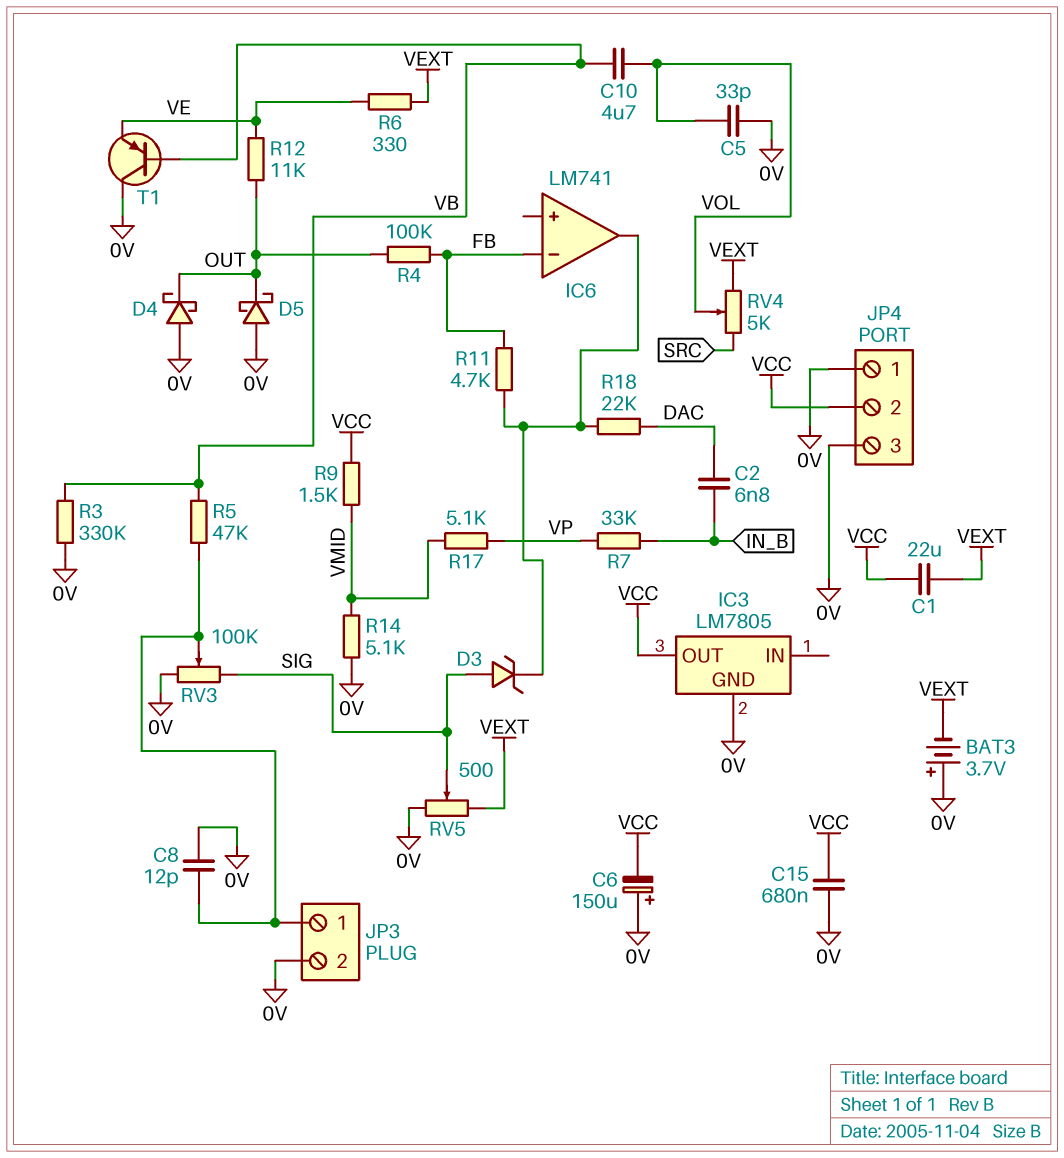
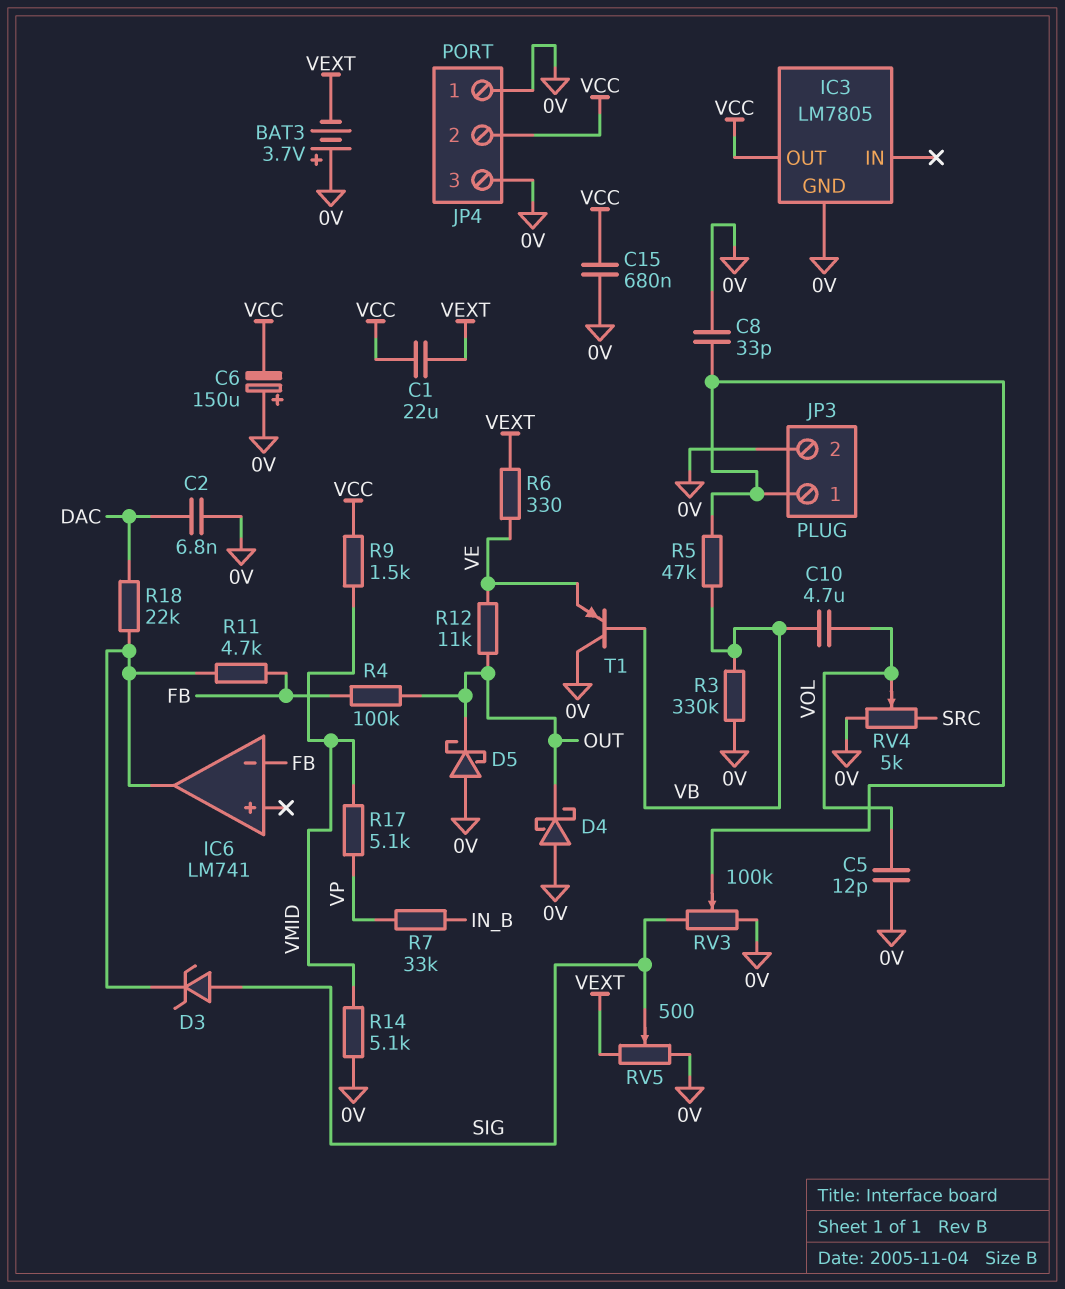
C2: 6.8nF (DAC, IN_B) -> 6.8nF (0V, DAC)
C5: 33pF (0V, VOL) -> 12pF (0V, VOL)
C8: 12pF (0V, JP3/1) -> 33pF (0V, JP3/1)
RV4: 5k (SRC, VEXT, wiper VOL) -> 5k (0V, SRC, wiper VOL)

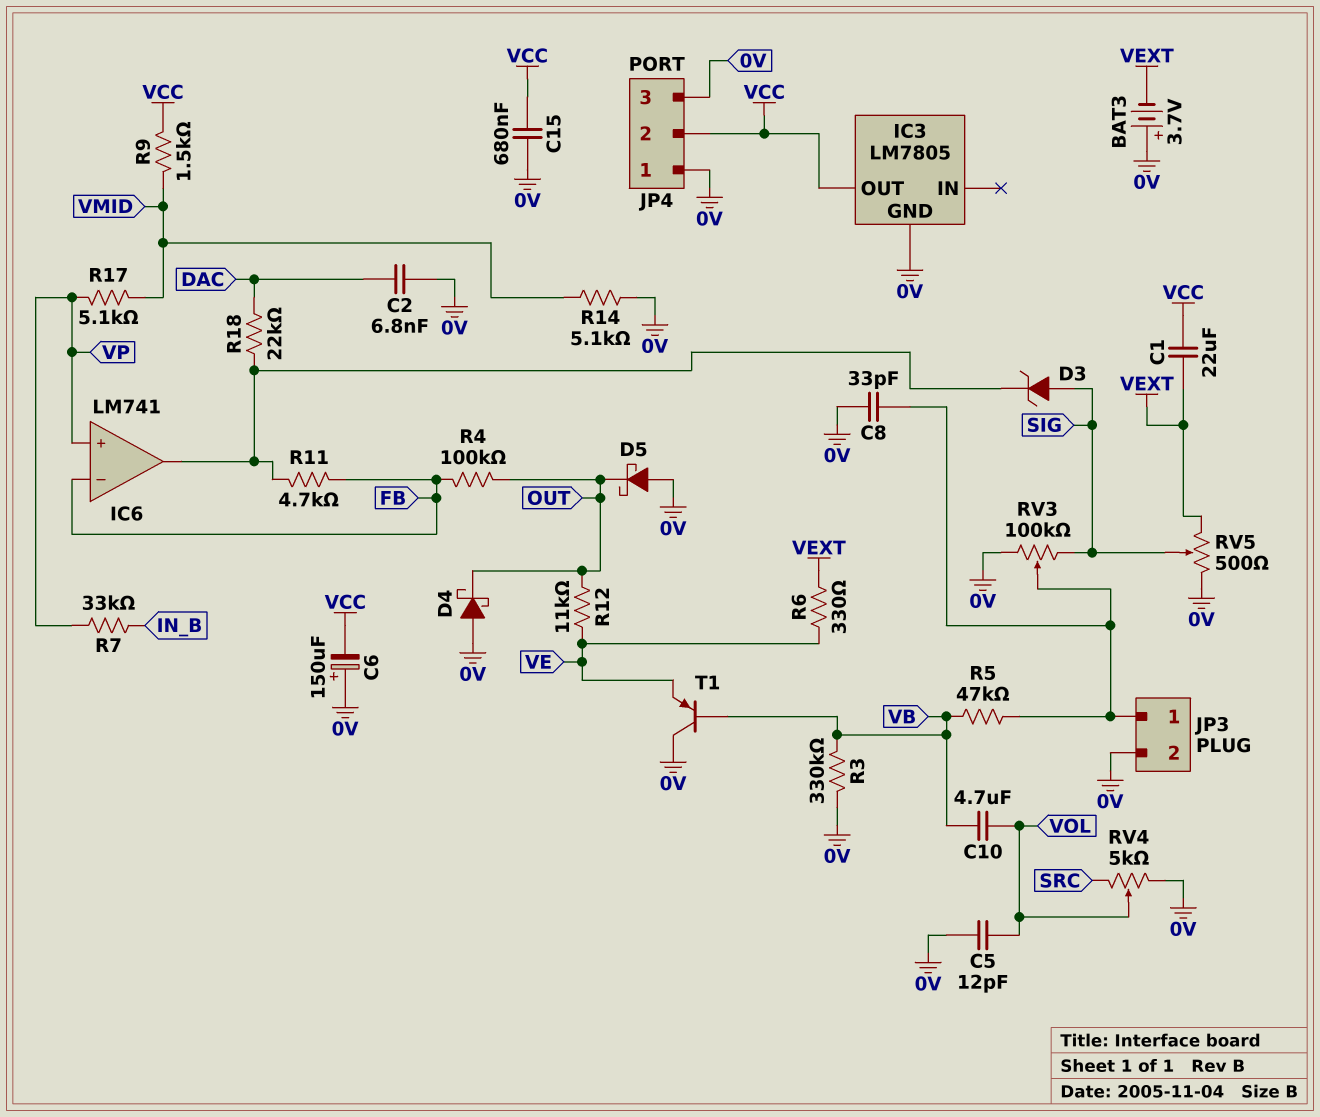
IC6 pin in+: none -> VP

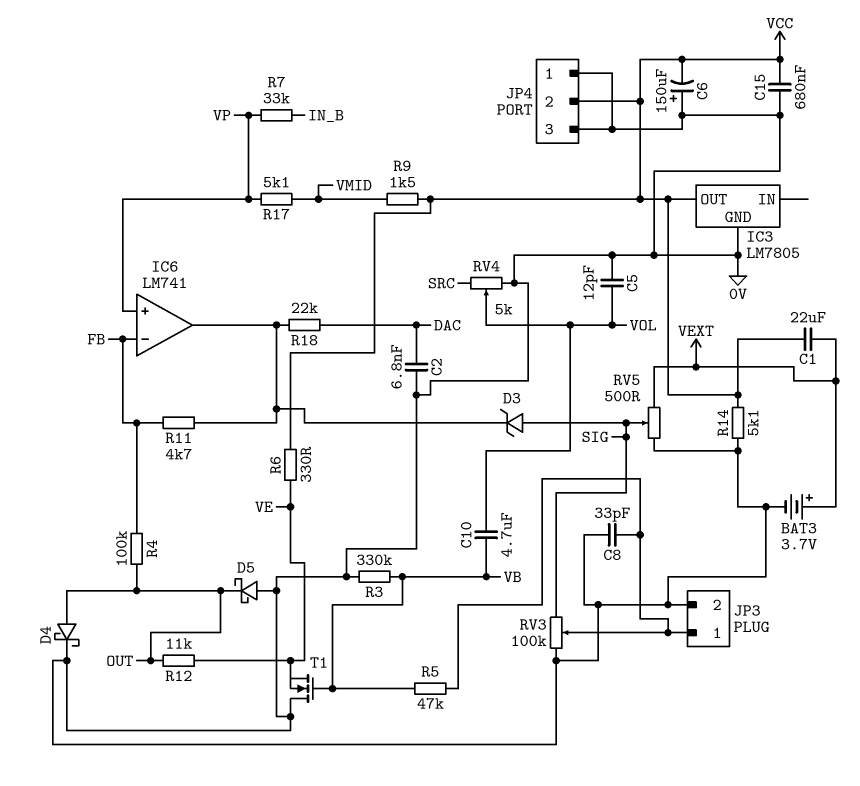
BAT3: 3.7V (plus 0V, minus VEXT) -> 3.7V (plus VEXT, minus 0V)
D4: schottky (A 0V, K OUT) -> schottky (A OUT, K 0V)
R6: 330 (VE, VEXT) -> 330 (VCC, VE)
R14: 5.1k (0V, VMID) -> 5.1k (0V, VCC)
T1: PNP (B VB, C 0V, E VE) -> NMOS (G VB, D 0V, S VE)

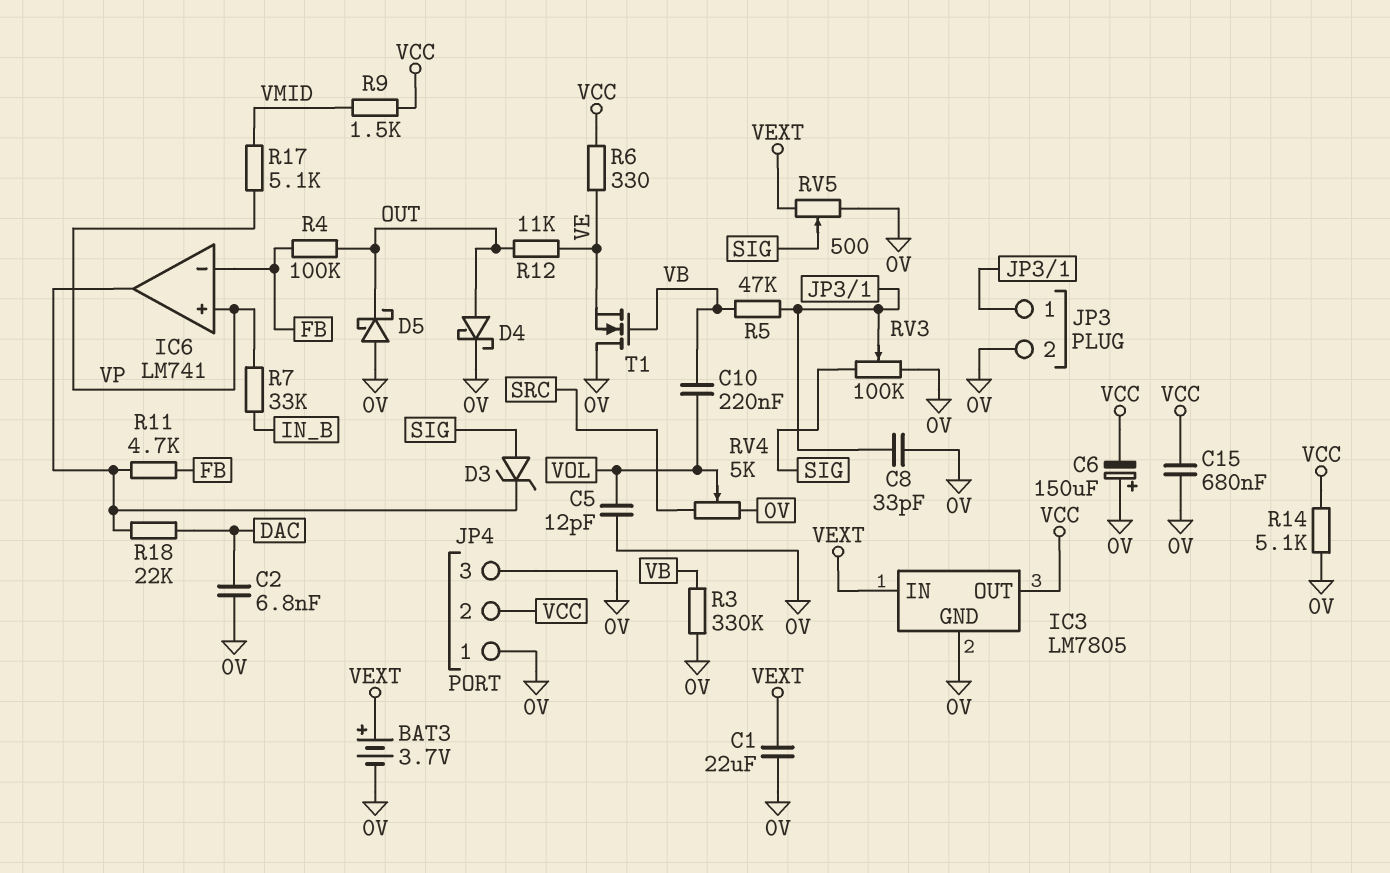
C1: 22uF (VCC, VEXT) -> 22uF (0V, VEXT)
C10: 4.7uF (VB, VOL) -> 220nF (VB, VOL)
IC3 pin IN: none -> VEXT

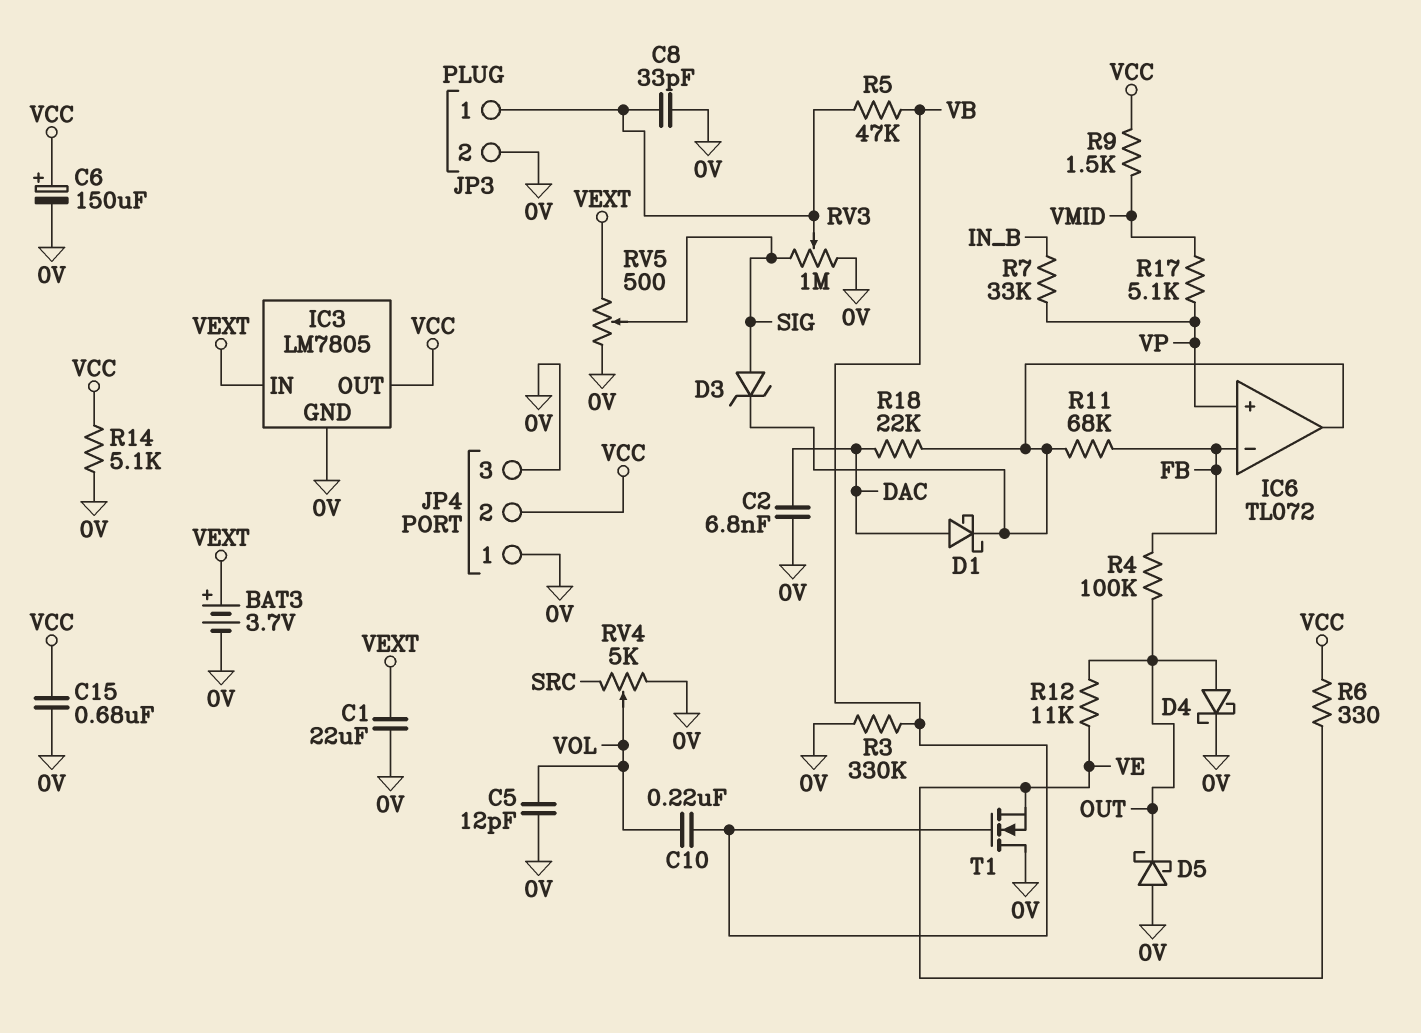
C6: 150uF (plus 0V, minus VCC) -> 150uF (plus VCC, minus 0V)
D1: none -> schottky (A DAC, K IC6/out)
IC6: LM741 -> TL072
R11: 4.7k (FB, IC6/out) -> 68k (FB, IC6/out)
RV3: 100k (0V, SIG, wiper JP3/1) -> 1M (0V, SIG, wiper JP3/1)

